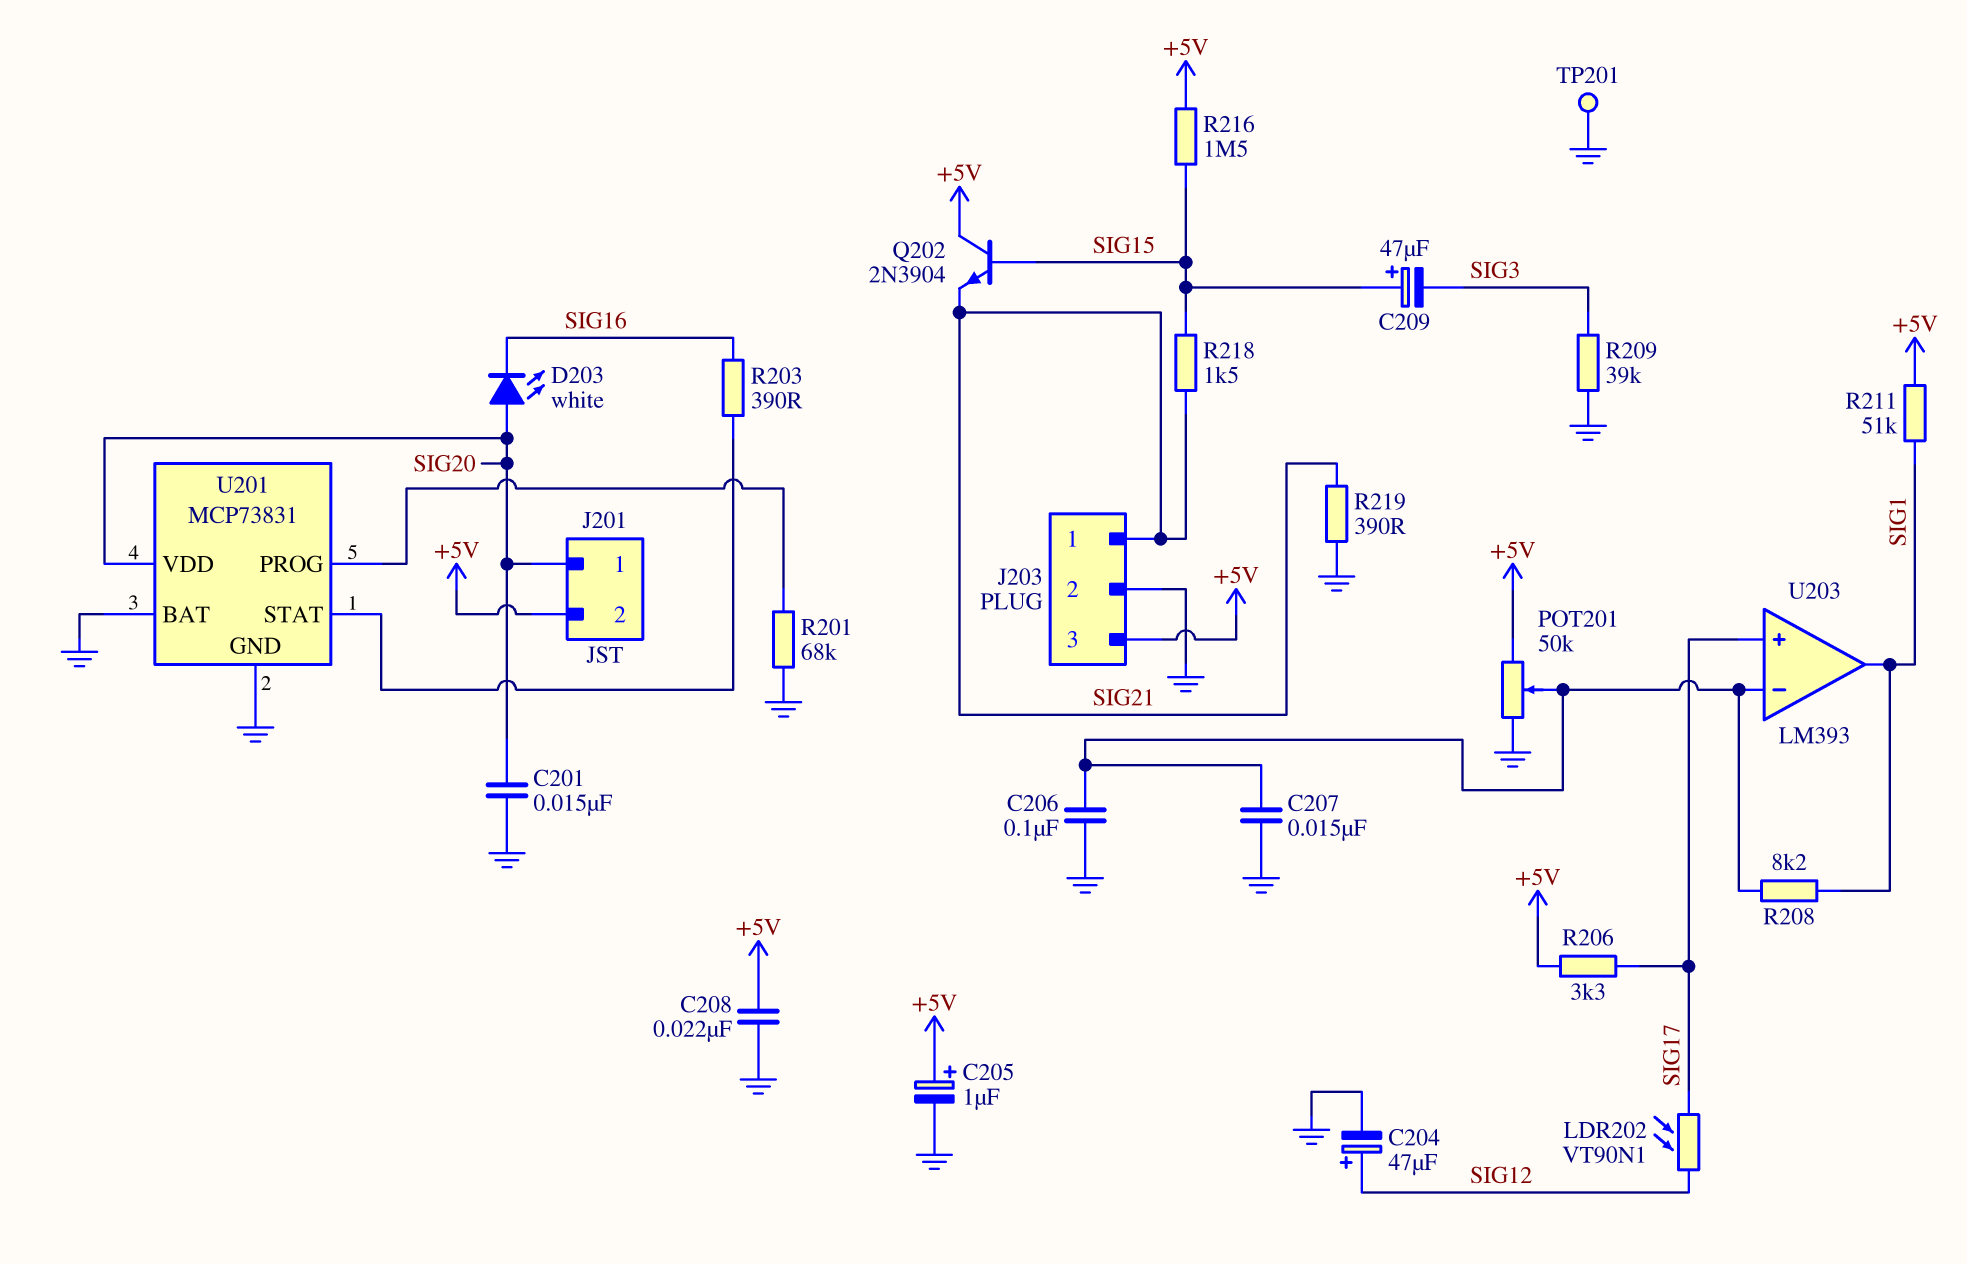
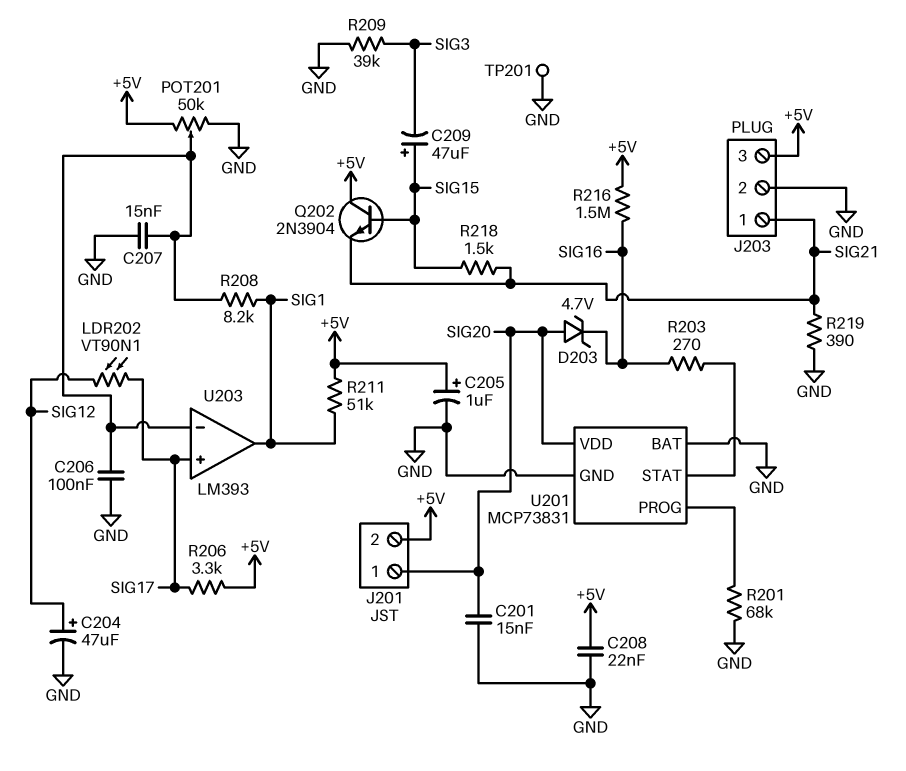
D203: LED white (A SIG20, K SIG16) -> zener 4.7V (A SIG20, K SIG16)
R203: 390 (SIG16, U201/STAT) -> 270 (SIG16, U201/STAT)
R216: 1.5M (+5V, SIG15) -> 1.5M (+5V, SIG16)

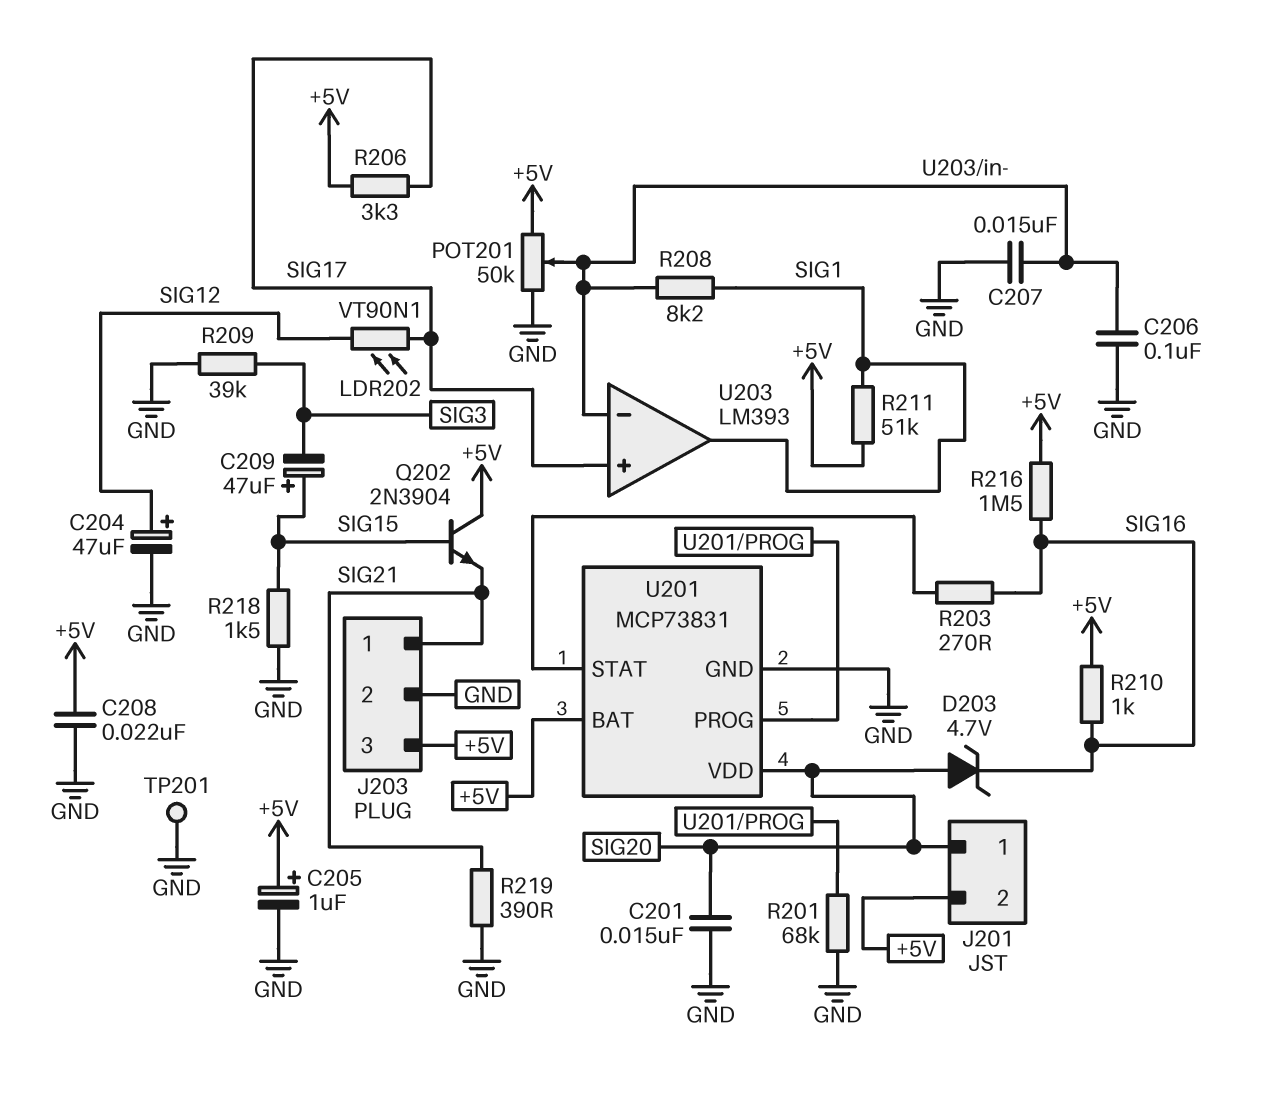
R210: none -> 1k (+5V, SIG16)
R218: 1.5k (SIG15, SIG21) -> 1.5k (GND, SIG15)
U201 pin BAT: GND -> +5V

